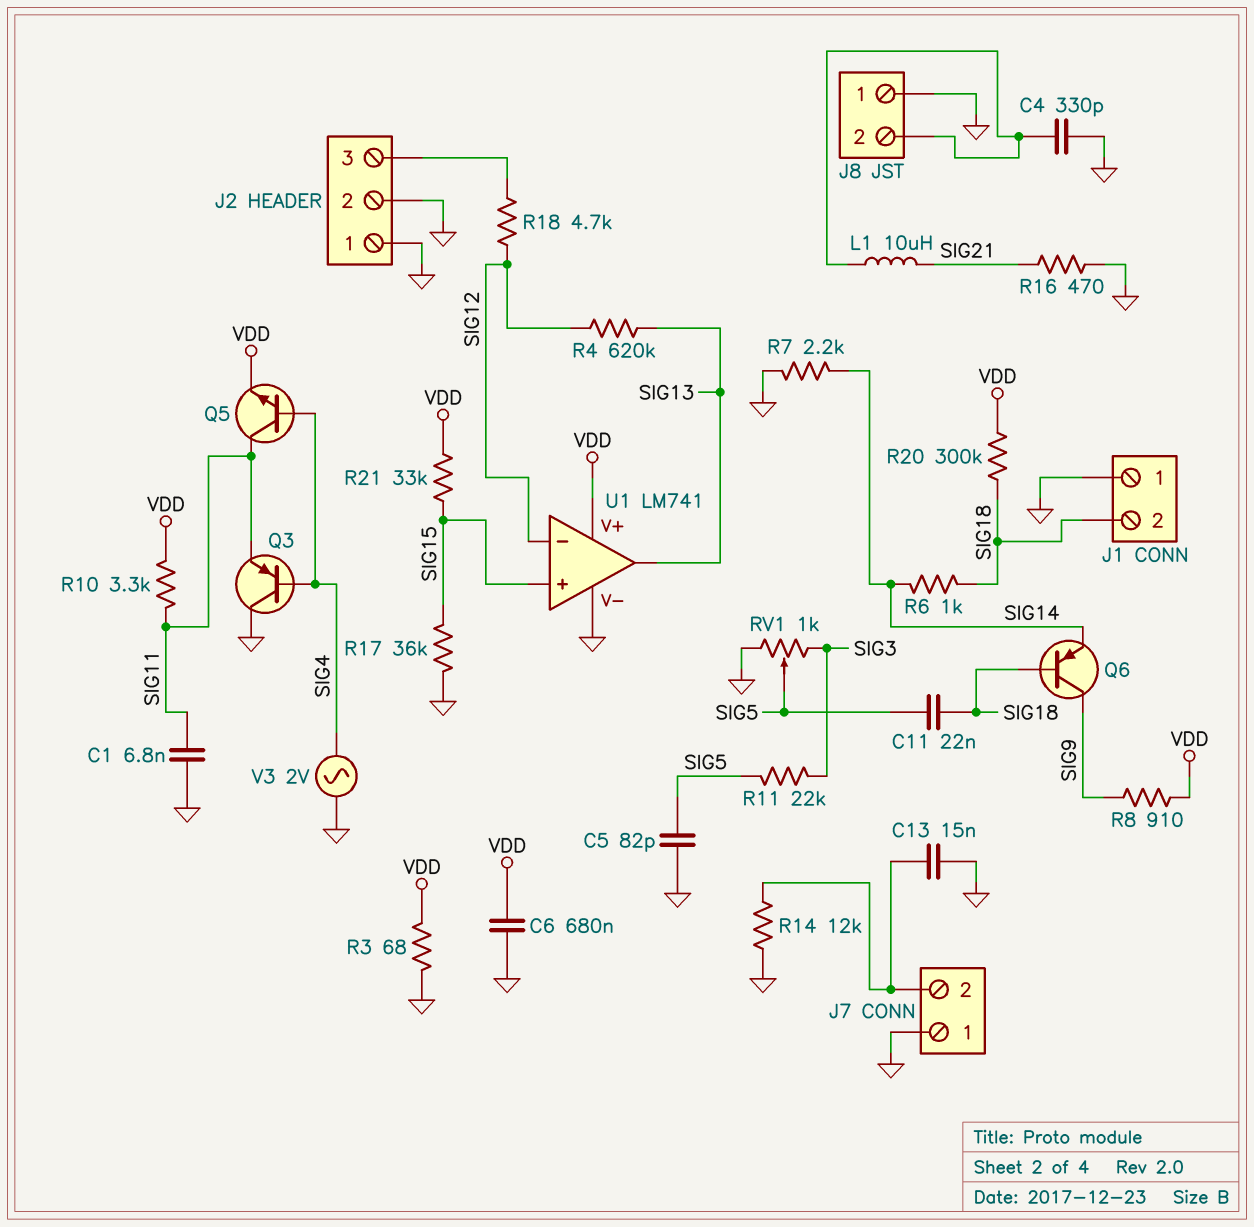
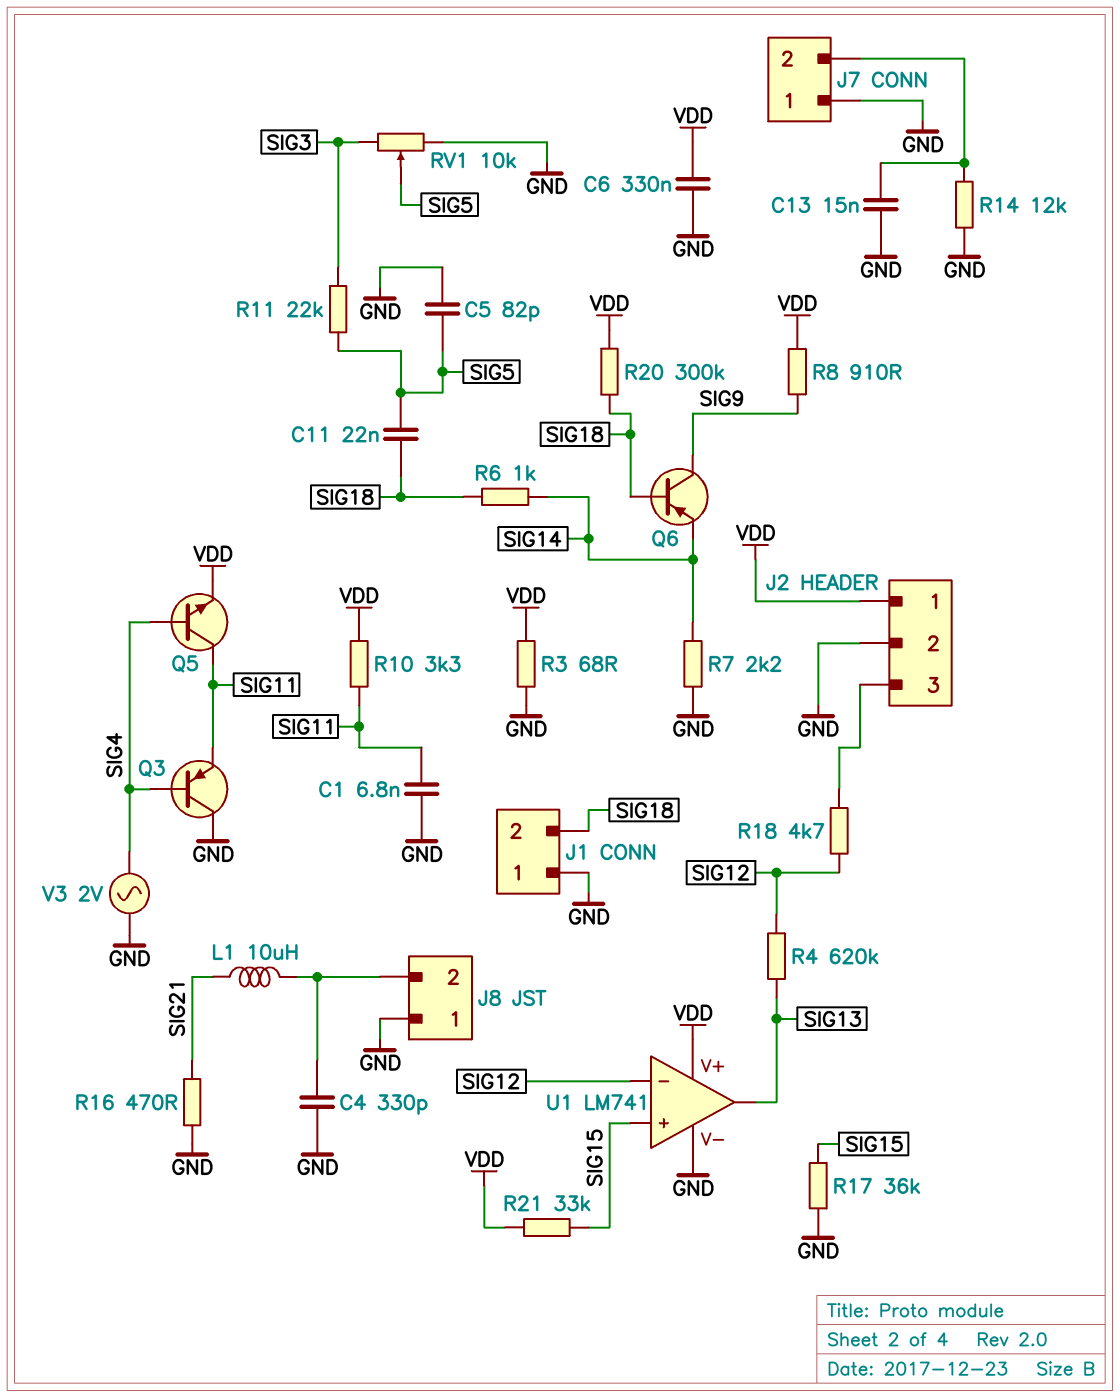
C6: 680nF (GND, VDD) -> 330nF (GND, VDD)
J2 pin 1: GND -> VDD
RV1: 1k (GND, SIG3, wiper SIG5) -> 10k (GND, SIG3, wiper SIG5)

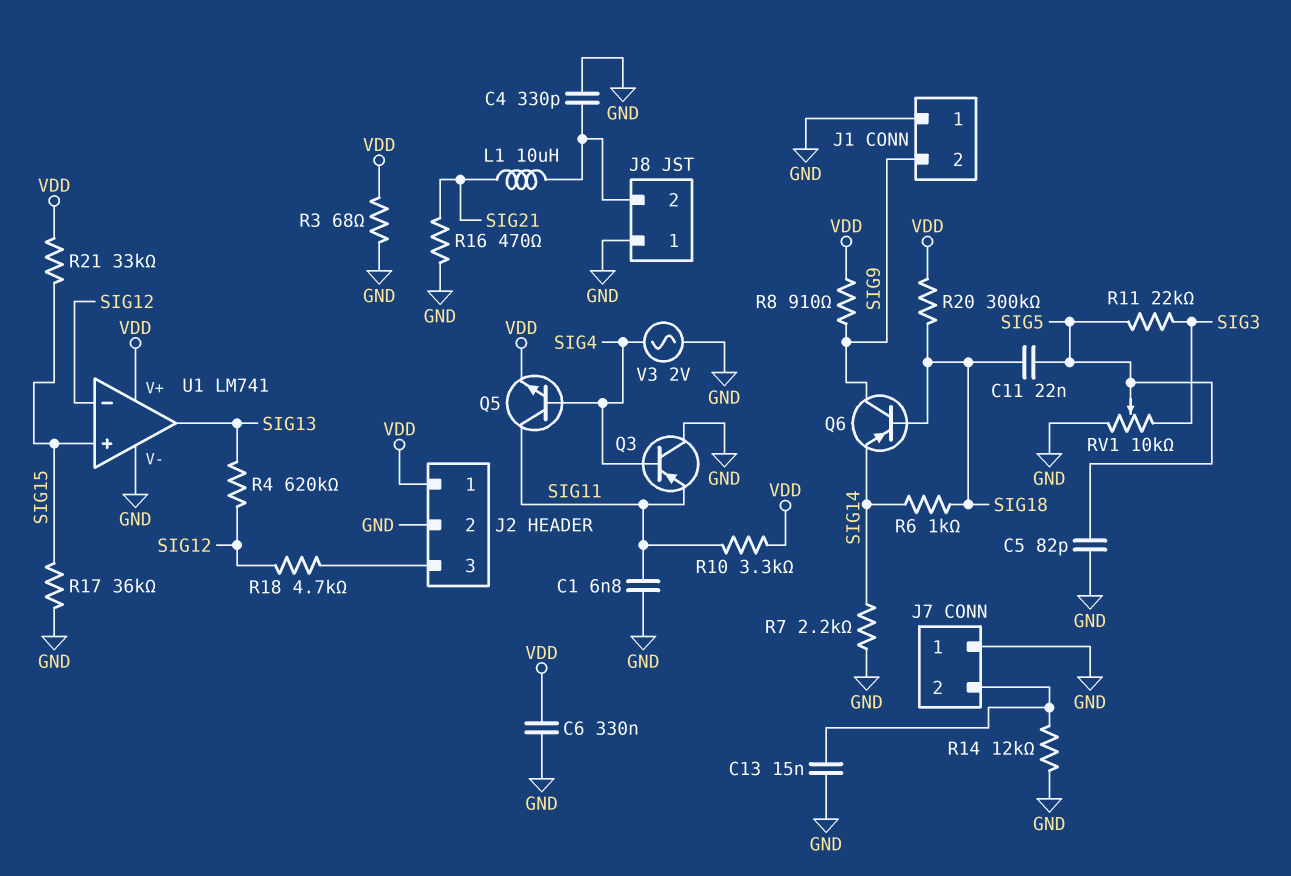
J1 pin 2: SIG18 -> SIG9

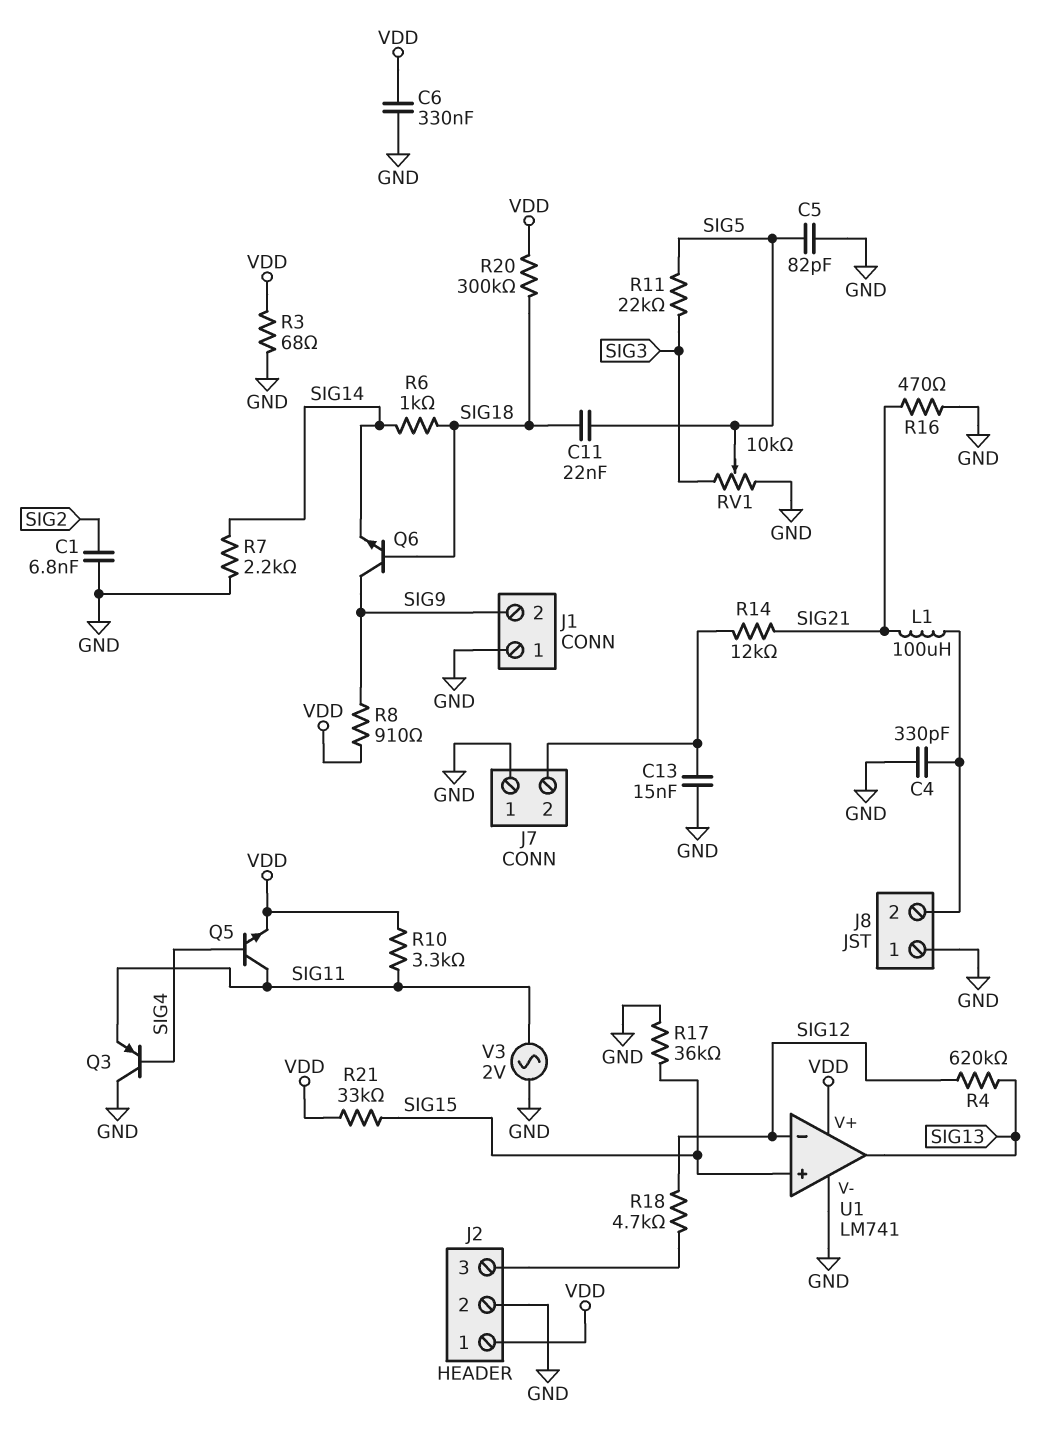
C1: 6.8nF (GND, SIG11) -> 6.8nF (GND, SIG2)
L1: 10uH (J8/2, SIG21) -> 100uH (J8/2, SIG21)
Q6: PNP (B SIG18, C SIG9, E SIG14) -> NPN (B SIG18, C SIG9, E SIG14)
R14: 12k (GND, J7/2) -> 12k (J7/2, SIG21)
V3: AC 2V (GND, SIG4) -> AC 2V (GND, SIG11)

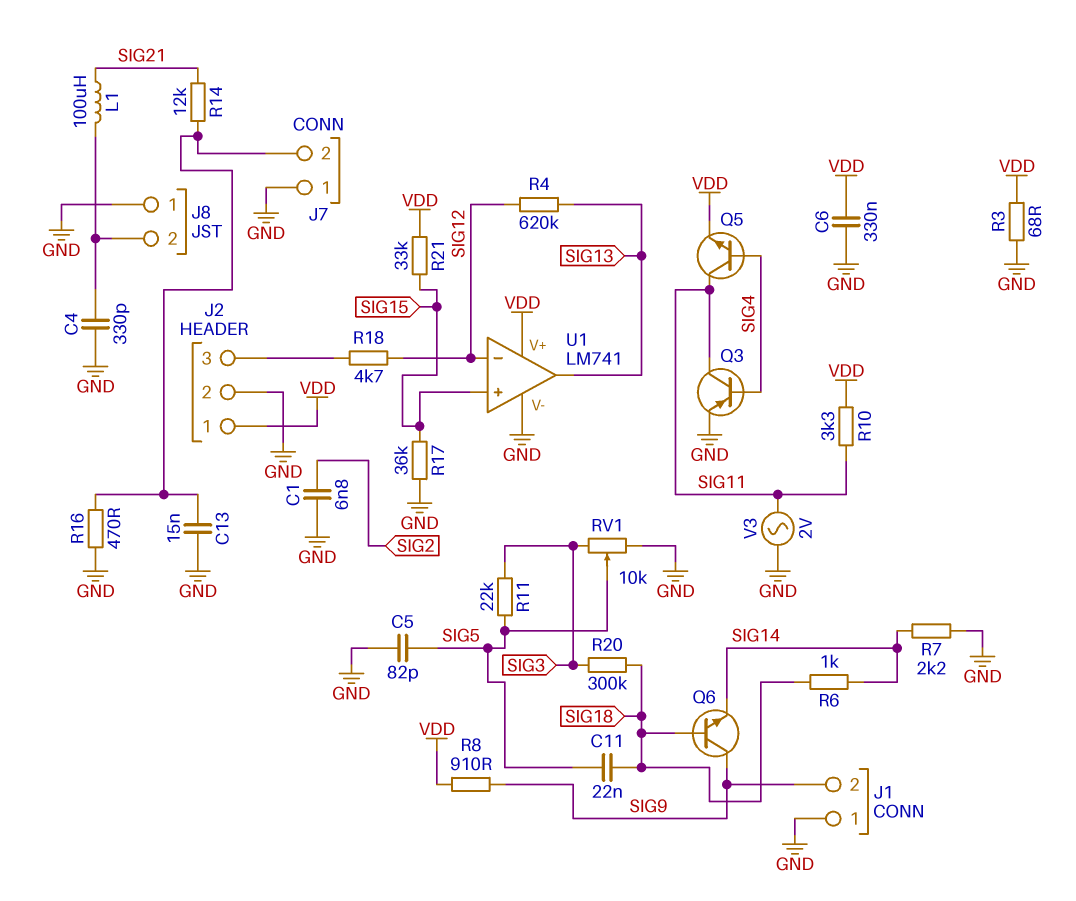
Q3: PNP (B SIG4, C GND, E SIG11) -> PNP (B SIG4, C SIG11, E GND)
R16: 470 (GND, SIG21) -> 470 (GND, J7/2)
R20: 300k (SIG18, VDD) -> 300k (SIG3, SIG18)

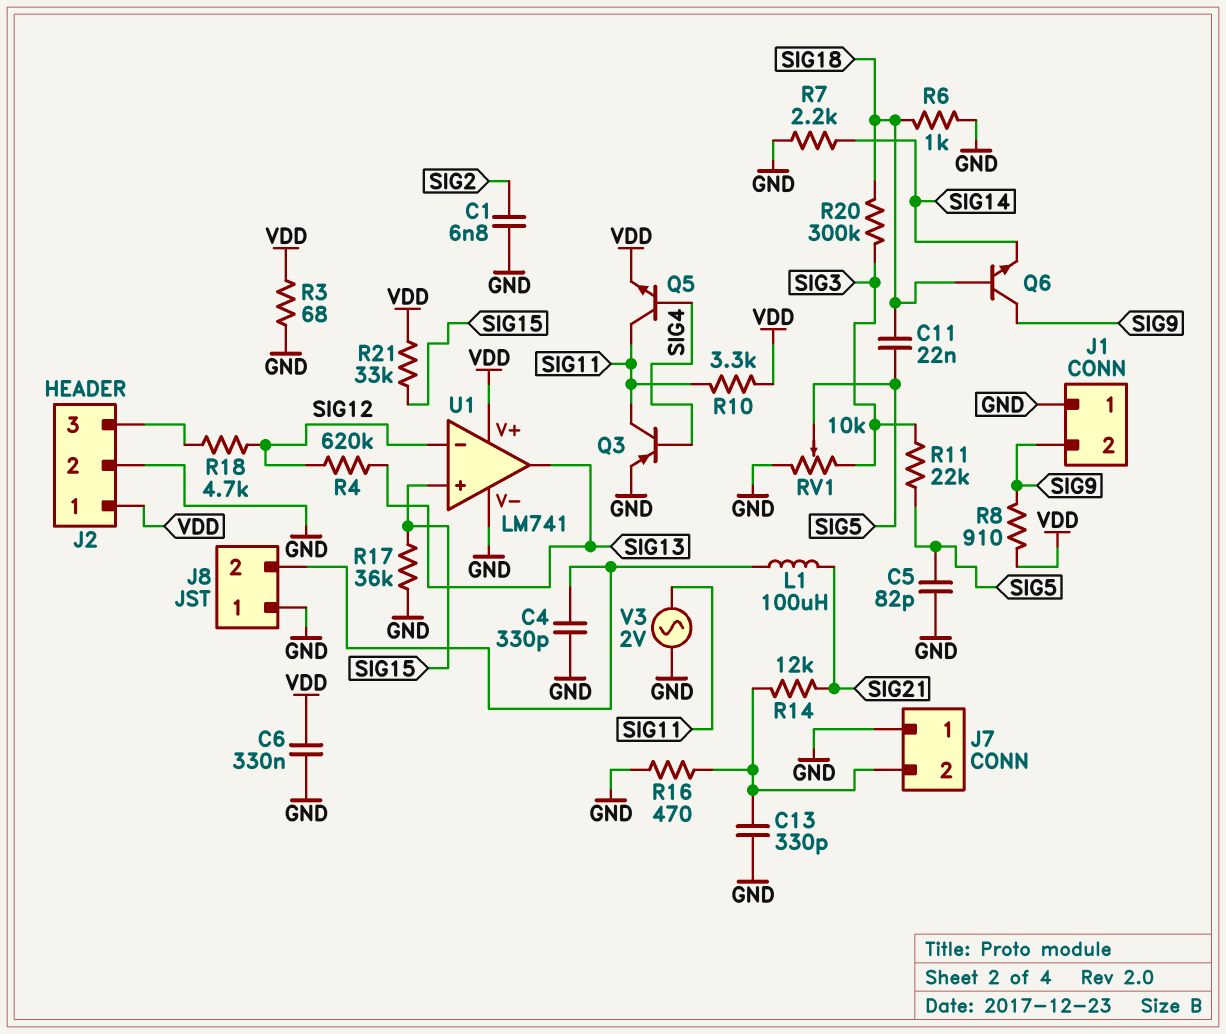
C13: 15nF (GND, J7/2) -> 330pF (GND, J7/2)
R6: 1k (SIG14, SIG18) -> 1k (GND, SIG18)

